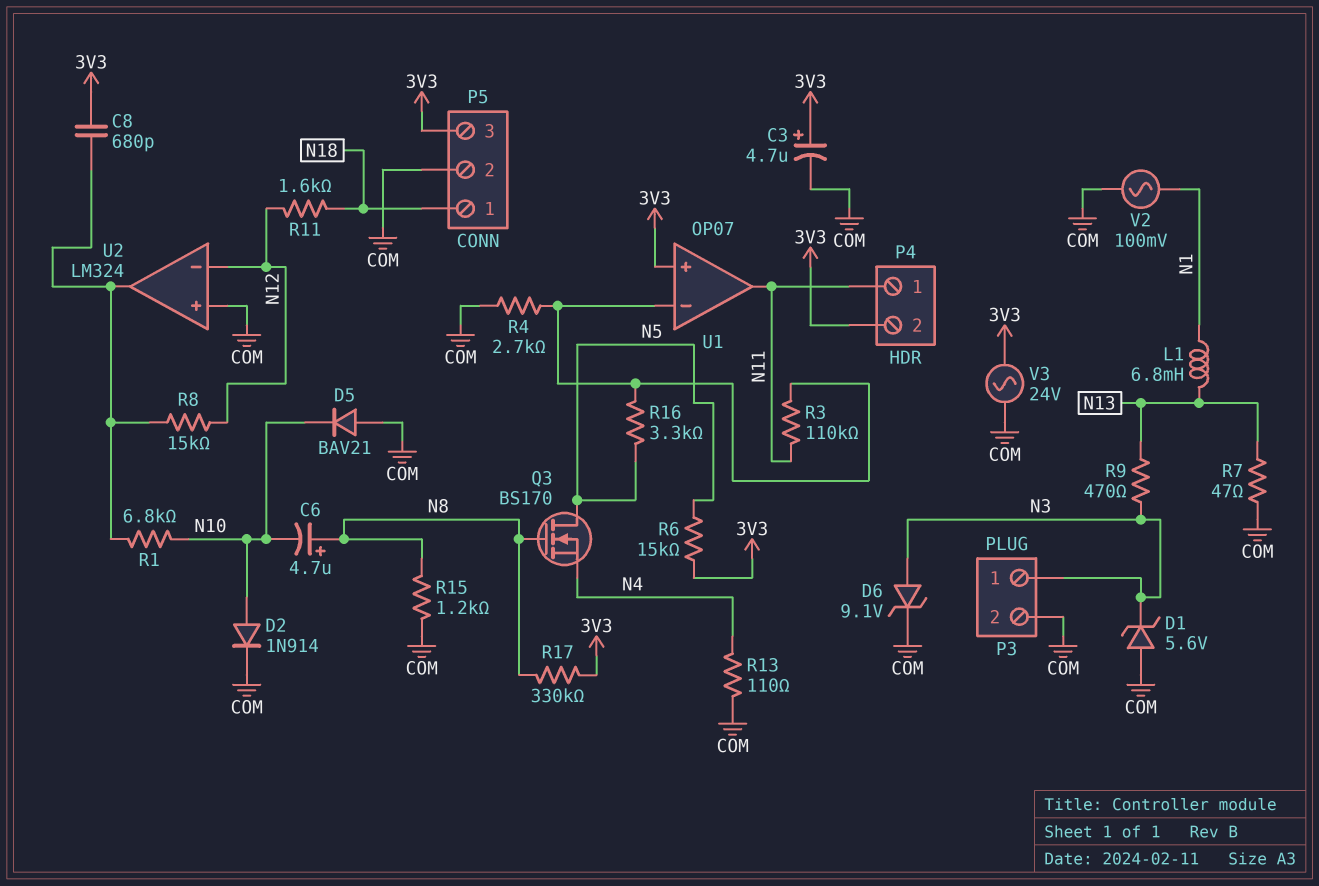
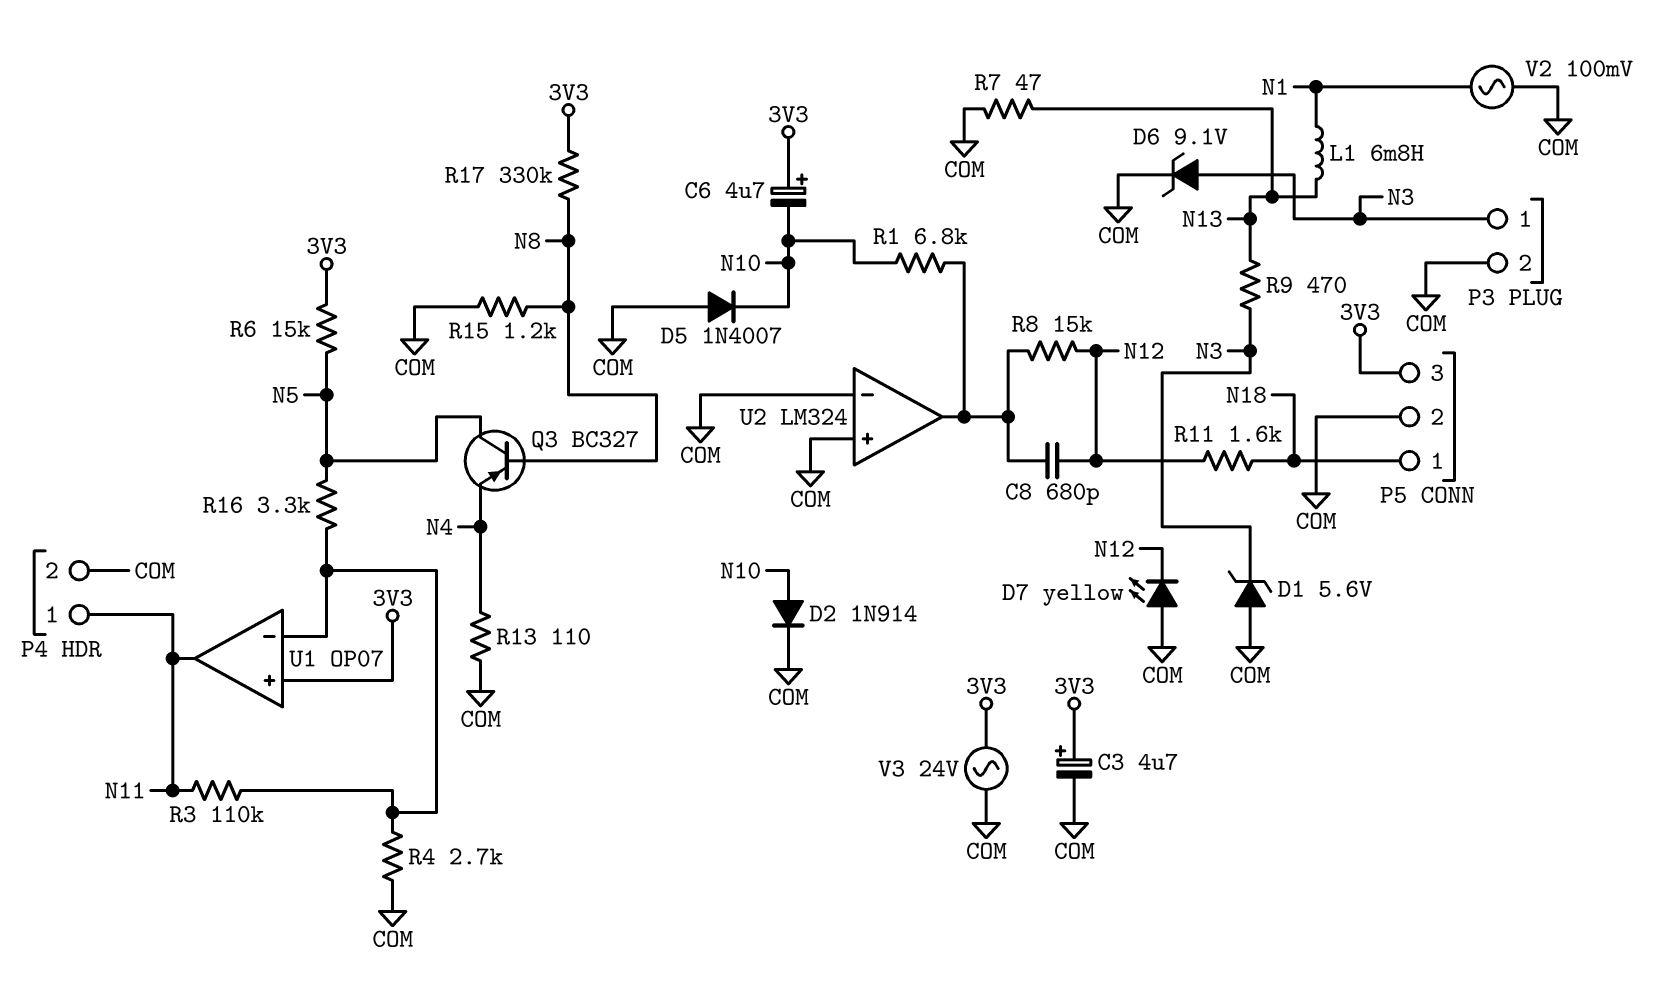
C6: 4.7uF (plus N8, minus N10) -> 4.7uF (plus 3V3, minus N10)
C8: 680pF (3V3, U2/out) -> 680pF (N12, U2/out)
D5: diode BAV21 (A COM, K N10) -> diode 1N4007 (A COM, K N10)
D7: none -> LED yellow (A COM, K N12)
P4 pin 2: 3V3 -> COM
Q3: NMOS BS170 (G N8, D N5, S N4) -> PNP BC327 (B N8, C N5, E N4)
U2 pin in-: N12 -> COM

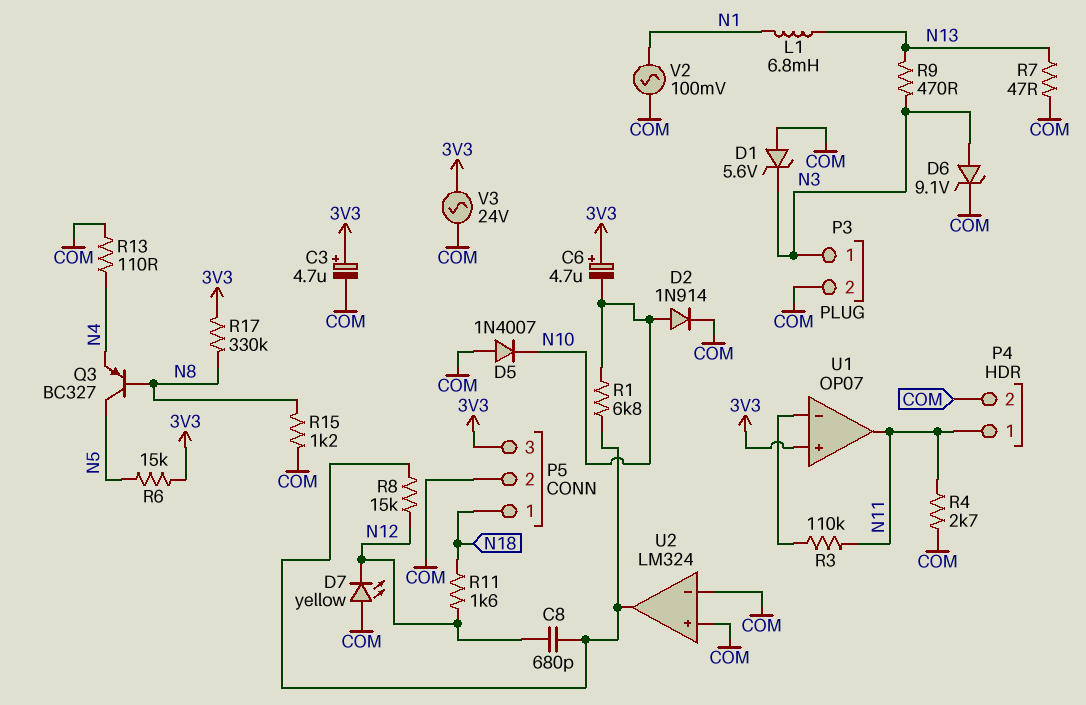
R4: 2.7k (COM, U1/in-) -> 2.7k (COM, N11)
R16: 3.3k (N5, U1/in-) -> none

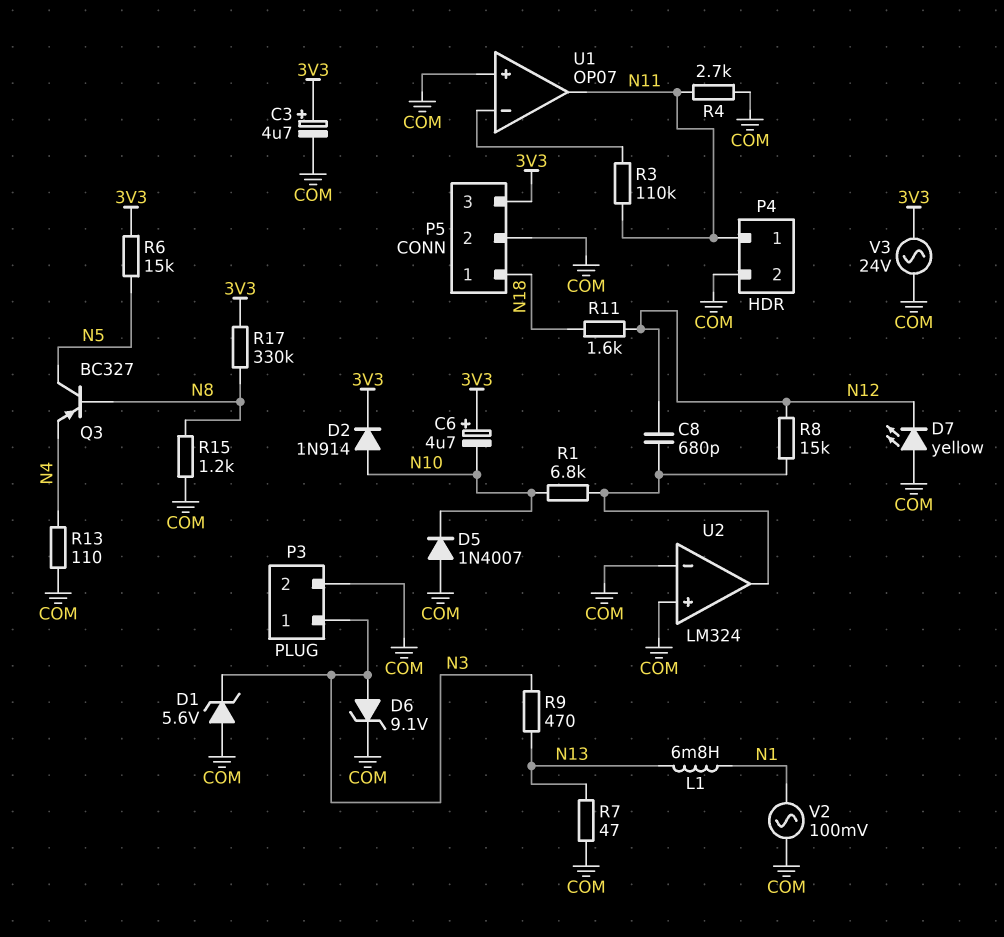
D2: diode 1N914 (A N10, K COM) -> diode 1N914 (A N10, K 3V3)
U1 pin in+: 3V3 -> COM

